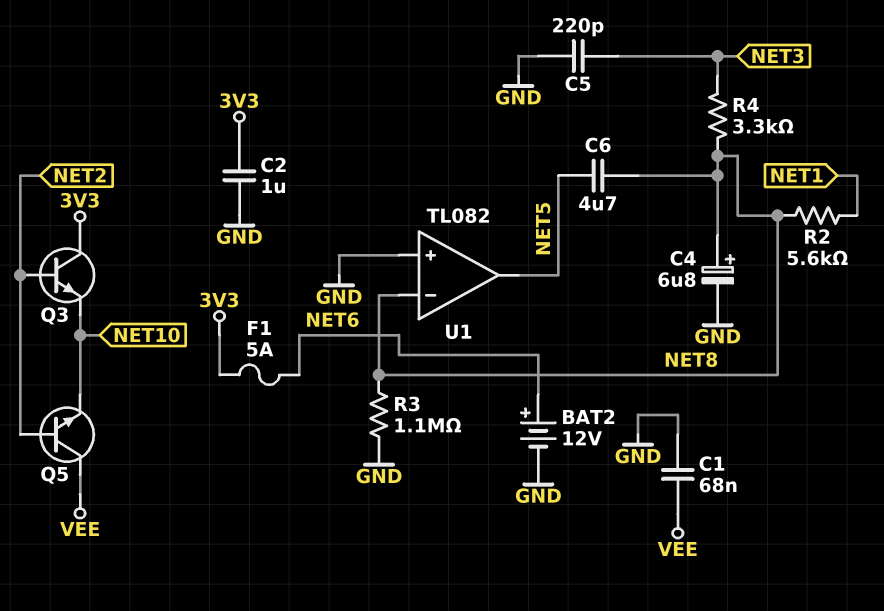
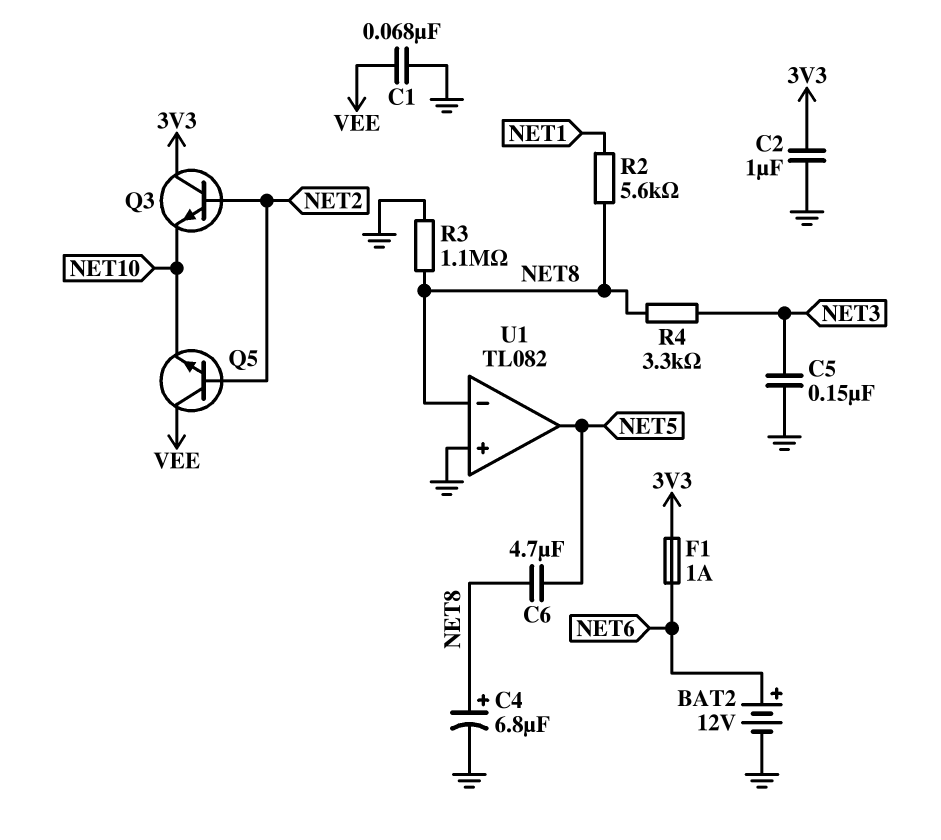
C5: 220pF (GND, NET3) -> 150nF (GND, NET3)
F1: 5A (3V3, NET6) -> 1A (3V3, NET6)

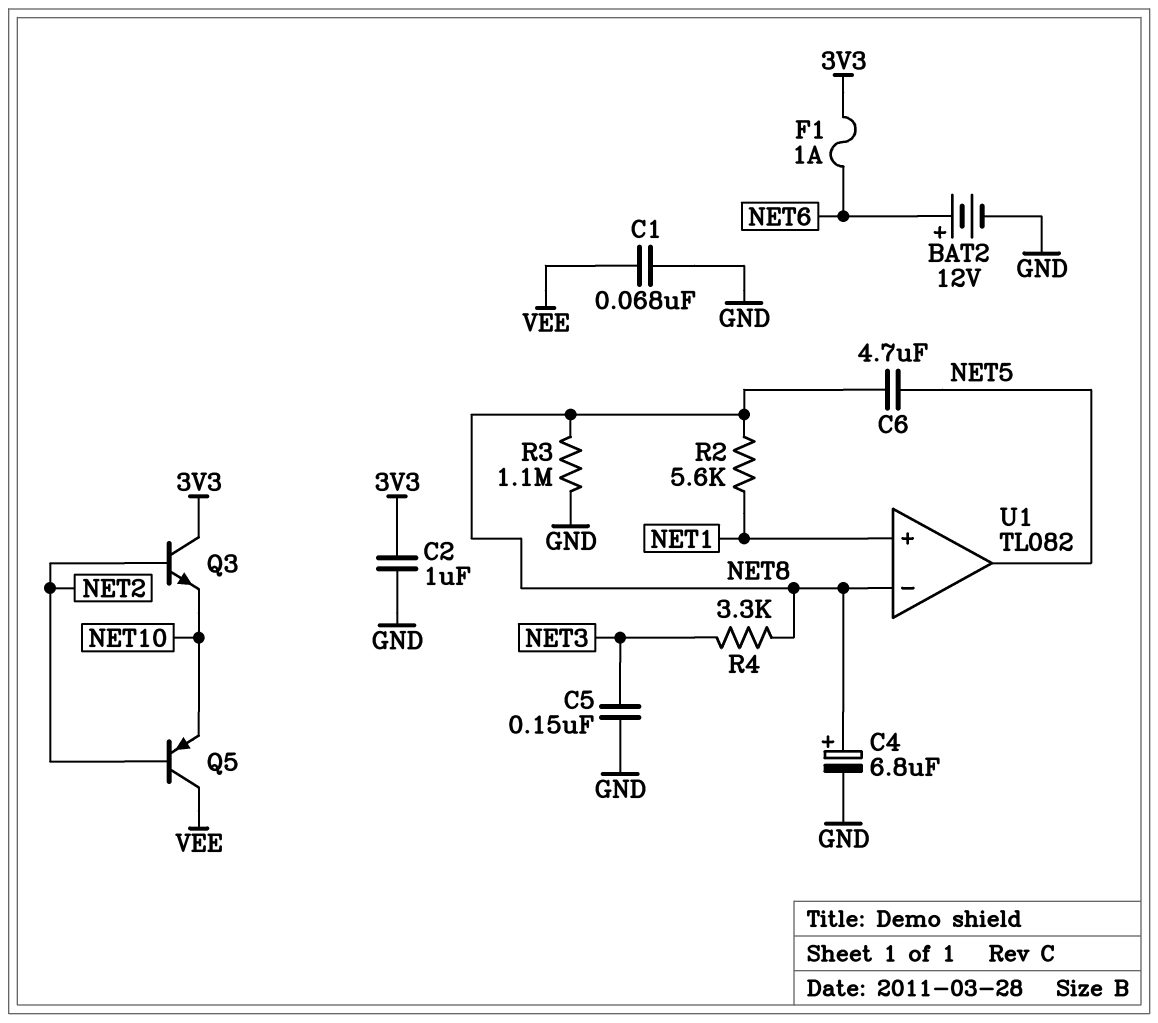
Q5: NPN (B NET2, C VEE, E NET10) -> PNP (B NET2, C VEE, E NET10)
U1 pin in+: GND -> NET1

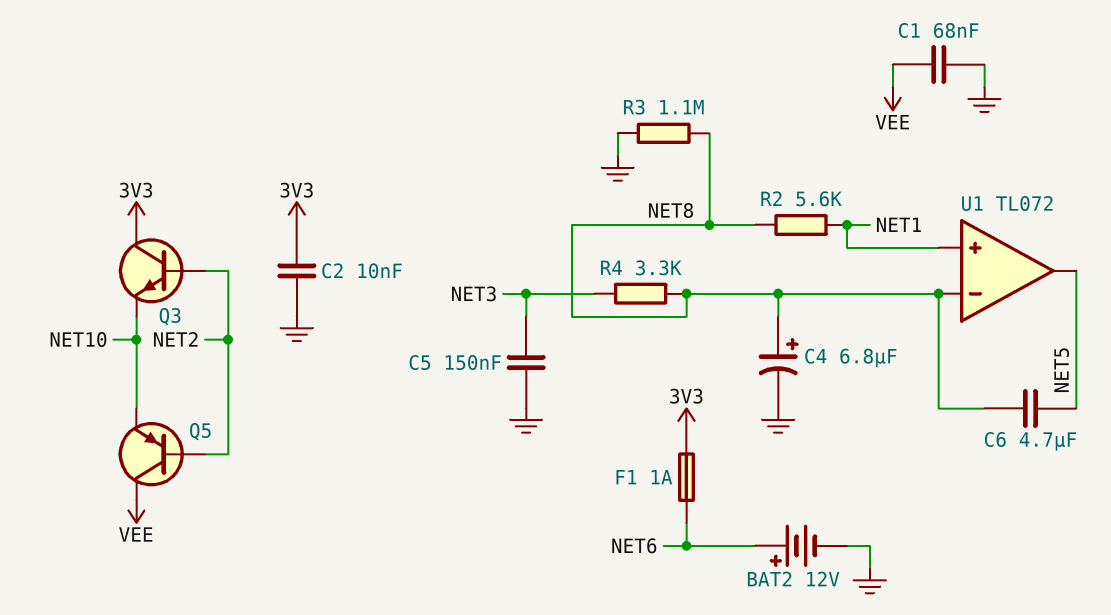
C2: 1uF (3V3, GND) -> 10nF (3V3, GND)
U1: TL082 -> TL072

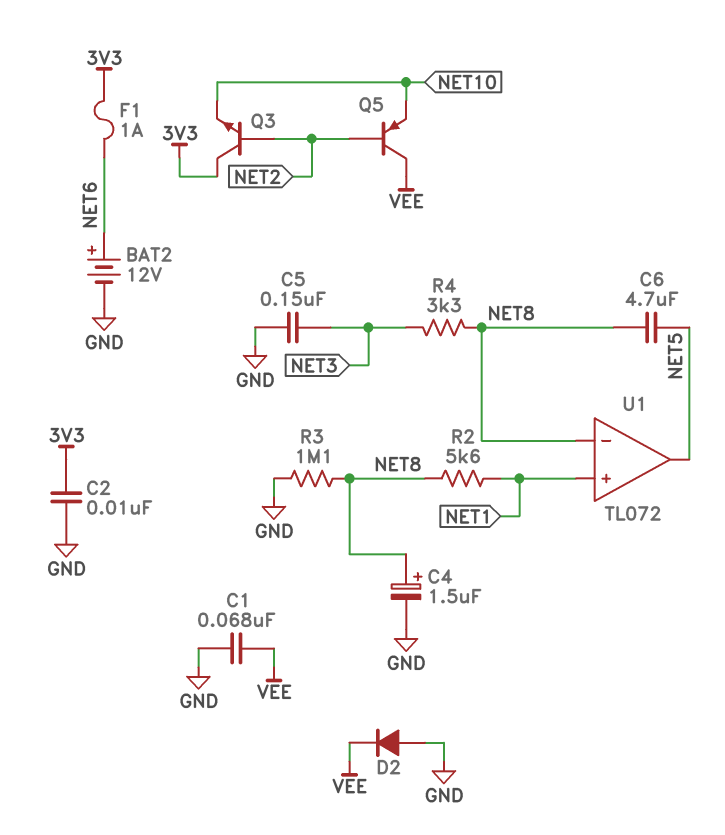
C4: 6.8uF (plus NET8, minus GND) -> 1.5uF (plus NET8, minus GND)
D2: none -> diode (A GND, K VEE)

